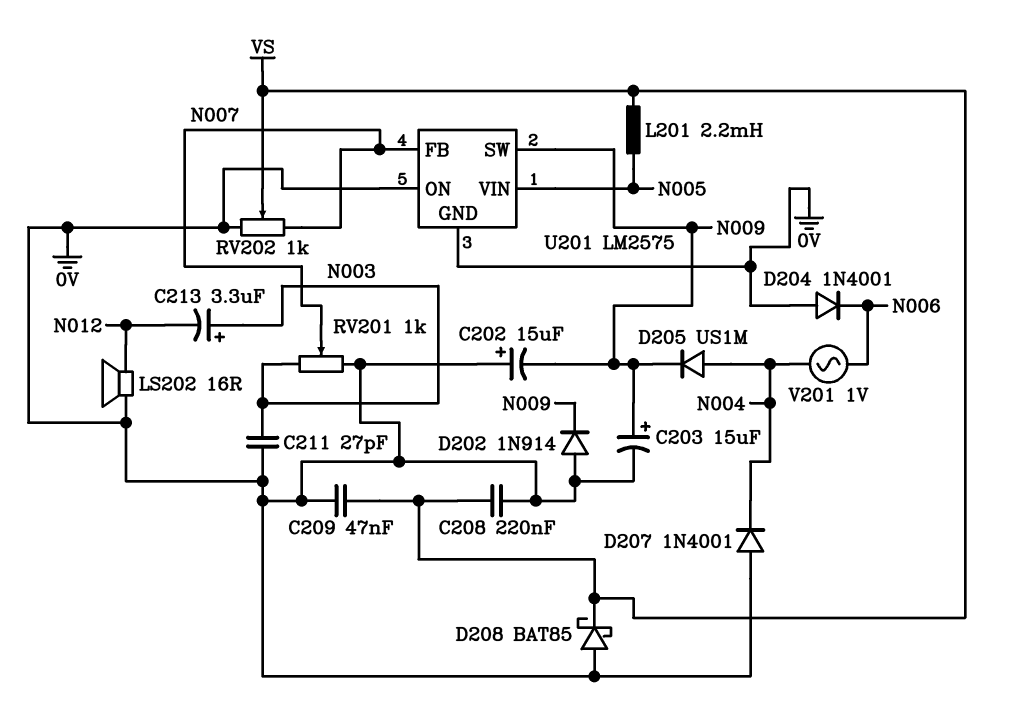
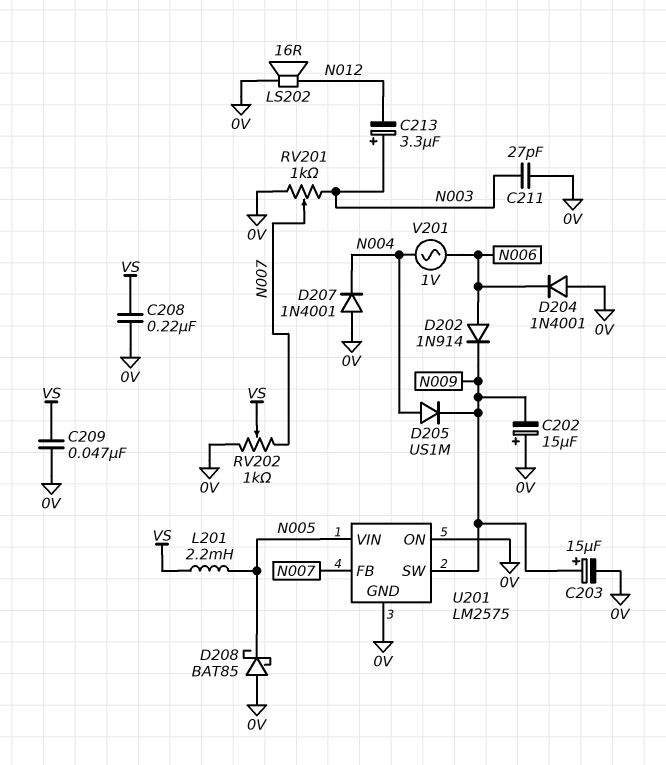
D202: diode 1N914 (A 0V, K N009) -> diode 1N914 (A N006, K N009)
D208: schottky BAT85 (A 0V, K VS) -> schottky BAT85 (A 0V, K N005)

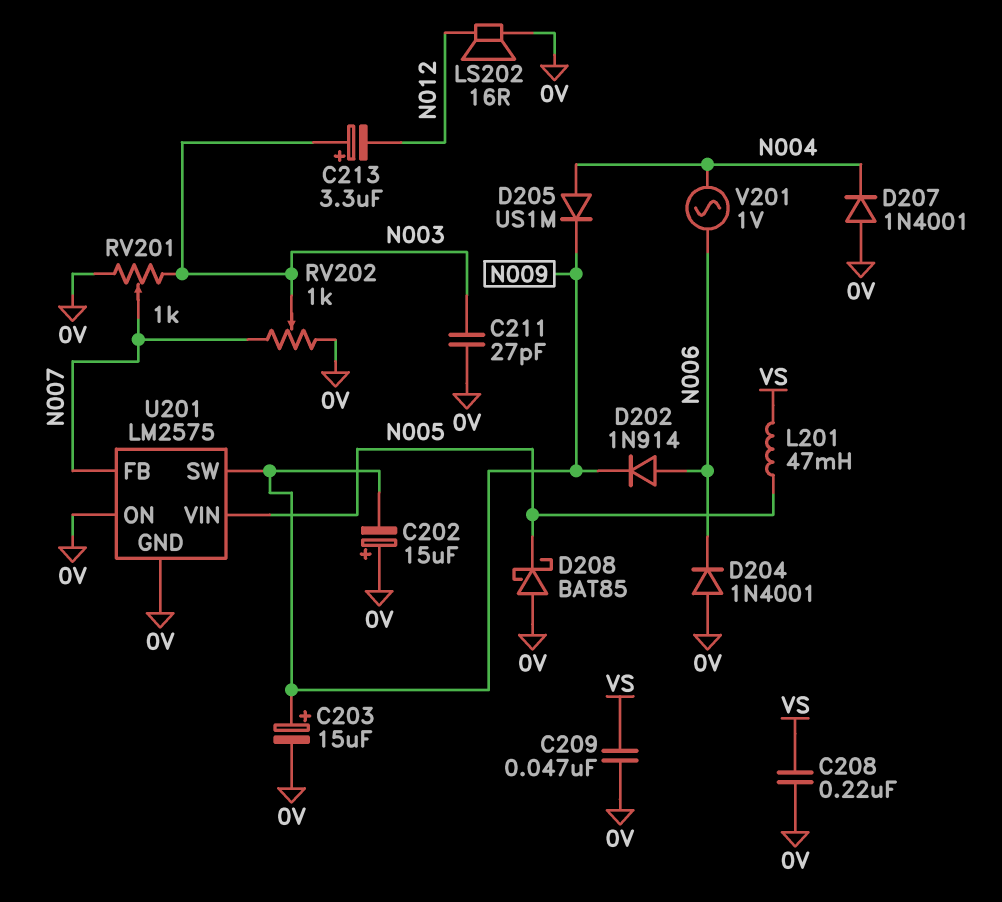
L201: 2.2mH (N005, VS) -> 47mH (N005, VS)
RV202: 1k (0V, N007, wiper VS) -> 1k (0V, N007, wiper N003)

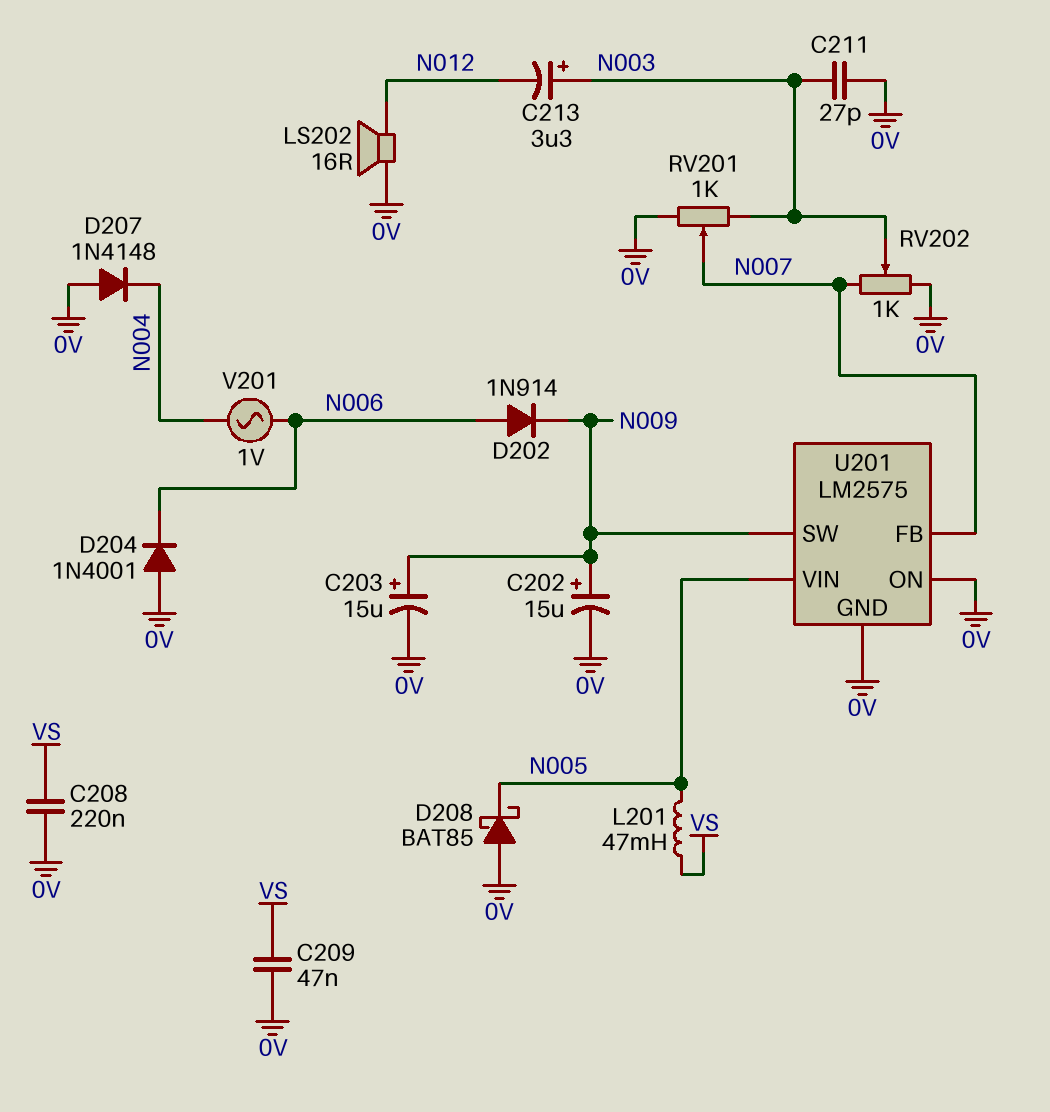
C202: 15uF (plus 0V, minus N009) -> 15uF (plus N009, minus 0V)
D205: diode US1M (A N004, K N009) -> none
D207: diode 1N4001 (A 0V, K N004) -> diode 1N4148 (A 0V, K N004)

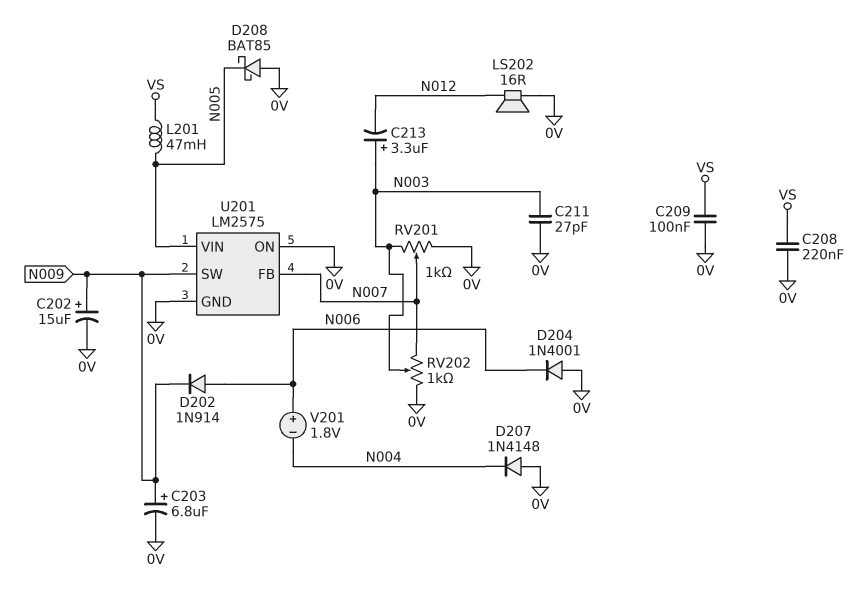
C203: 15uF (plus N009, minus 0V) -> 6.8uF (plus N009, minus 0V)
C209: 47nF (0V, VS) -> 100nF (0V, VS)
V201: AC 1V (N004, N006) -> 1.8V (plus N006, minus N004)

